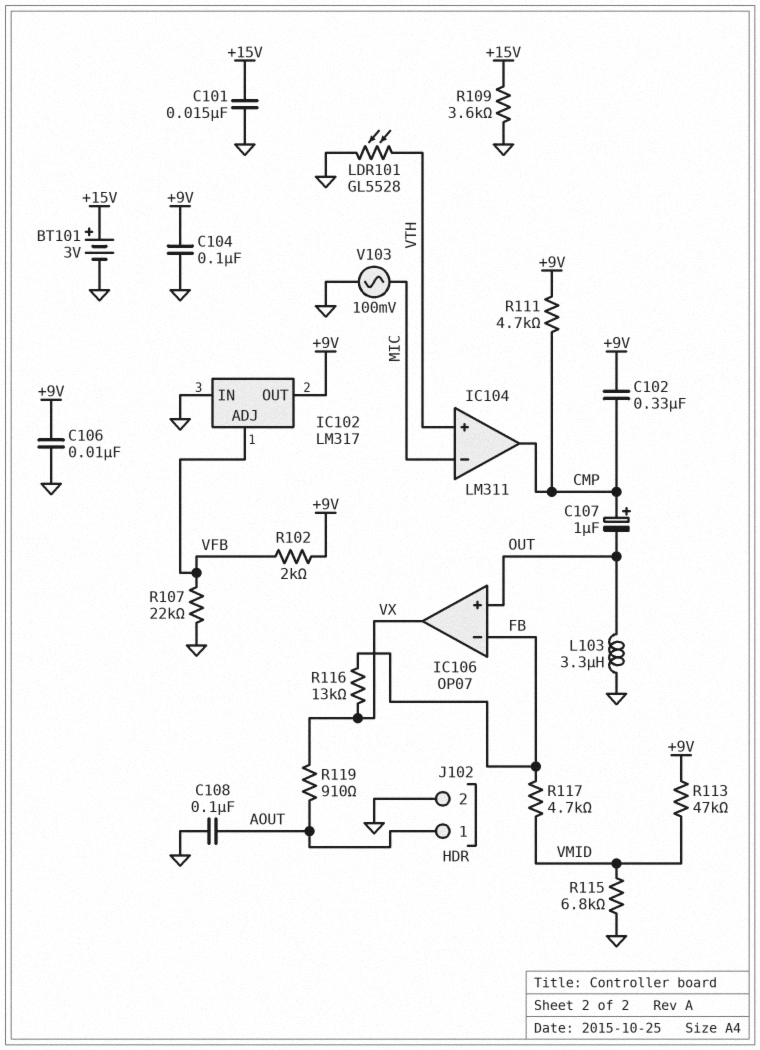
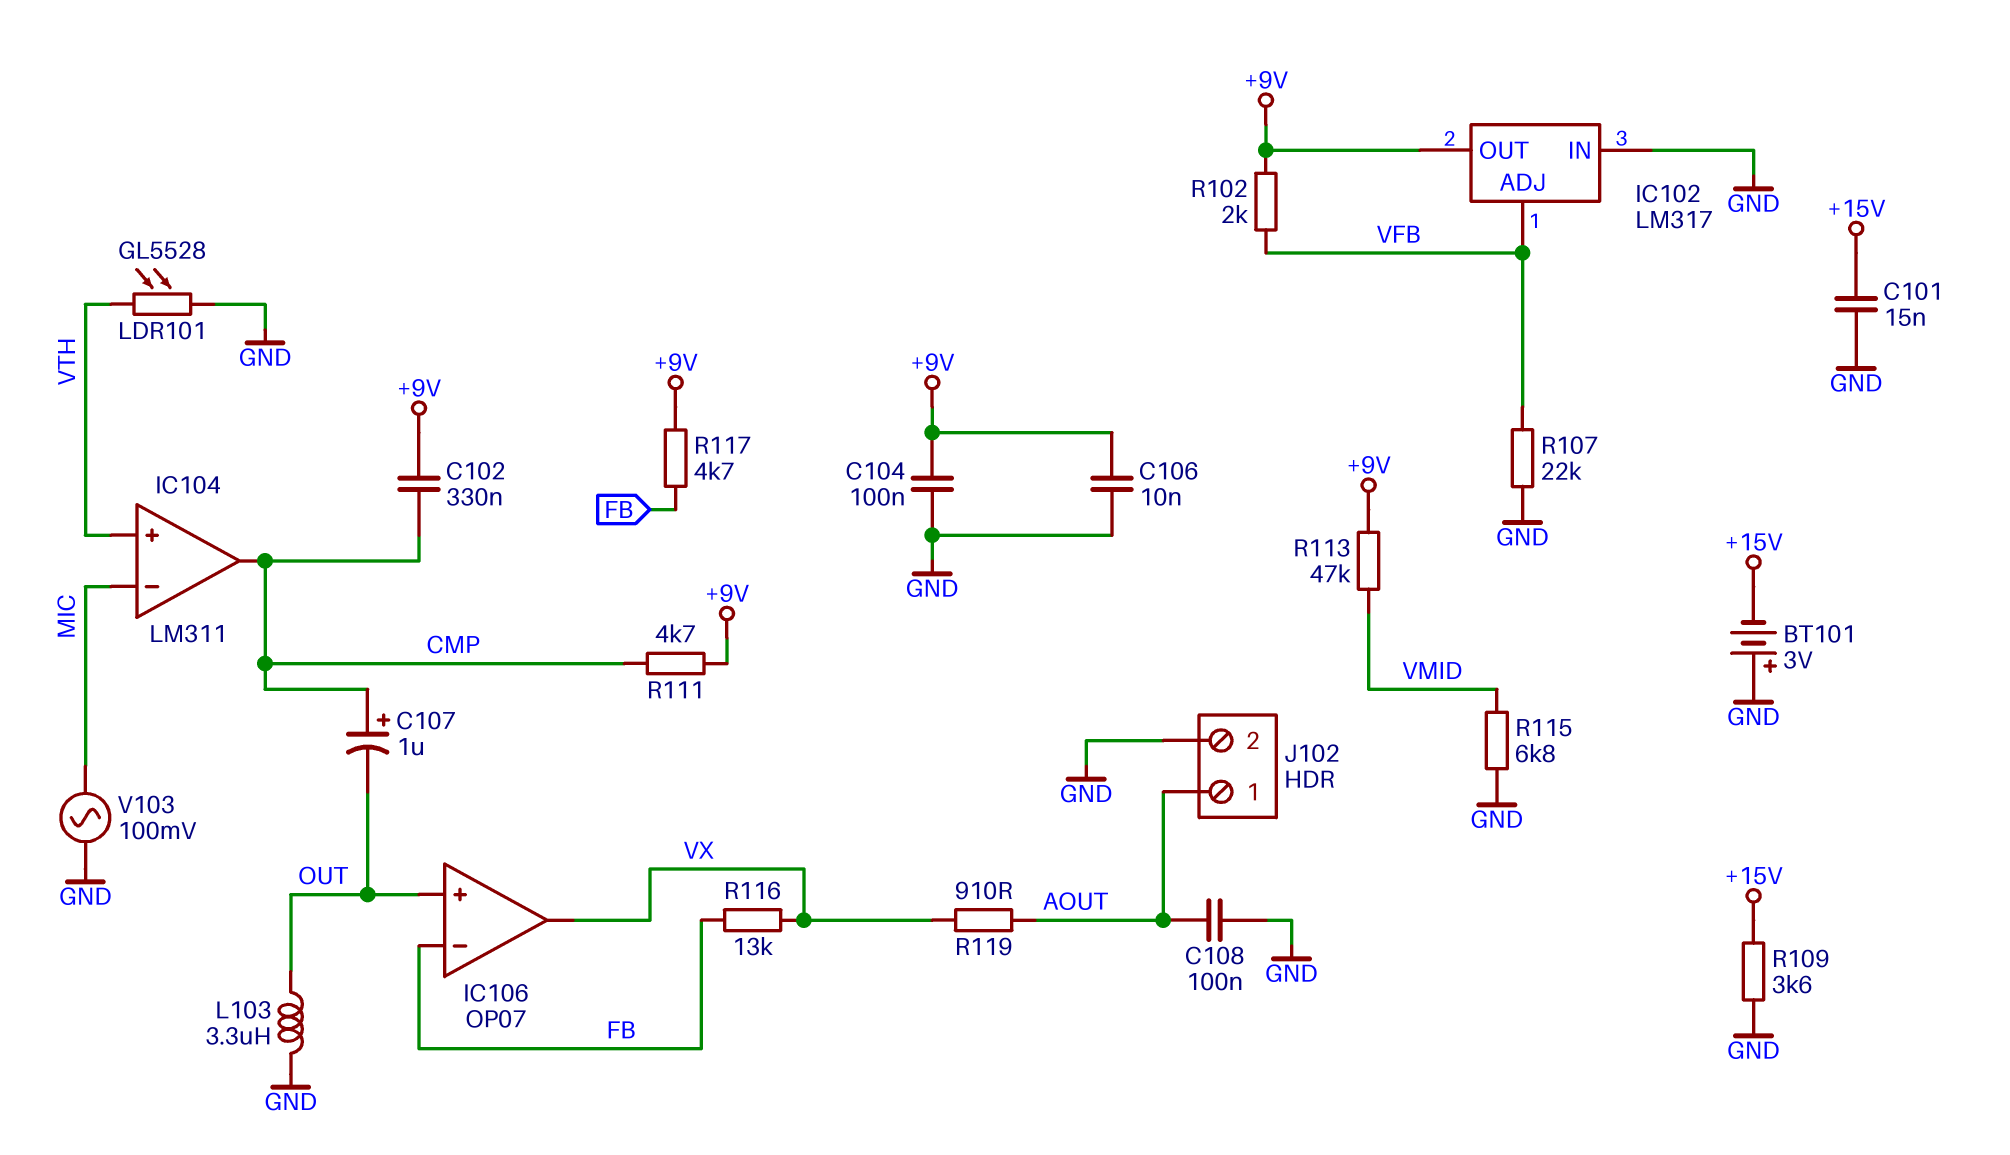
BT101: 3V (plus +15V, minus GND) -> 3V (plus GND, minus +15V)
R117: 4.7k (FB, VMID) -> 4.7k (+9V, FB)

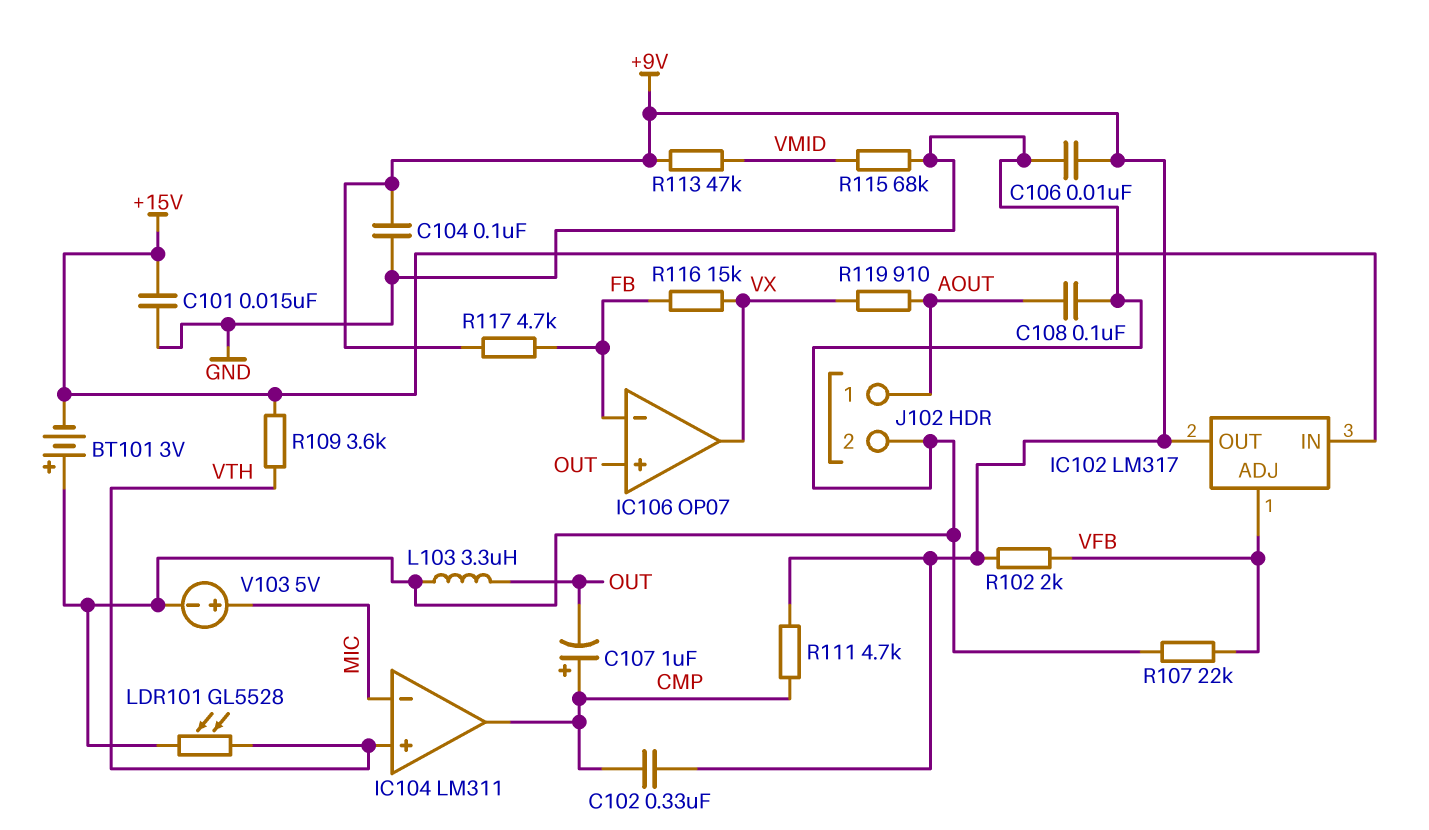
IC102 pin IN: GND -> +15V
R109: 3.6k (+15V, GND) -> 3.6k (+15V, VTH)
R115: 6.8k (GND, VMID) -> 68k (GND, VMID)
R116: 13k (FB, VX) -> 15k (FB, VX)
V103: AC 100mV (GND, MIC) -> 5V (plus MIC, minus GND)

